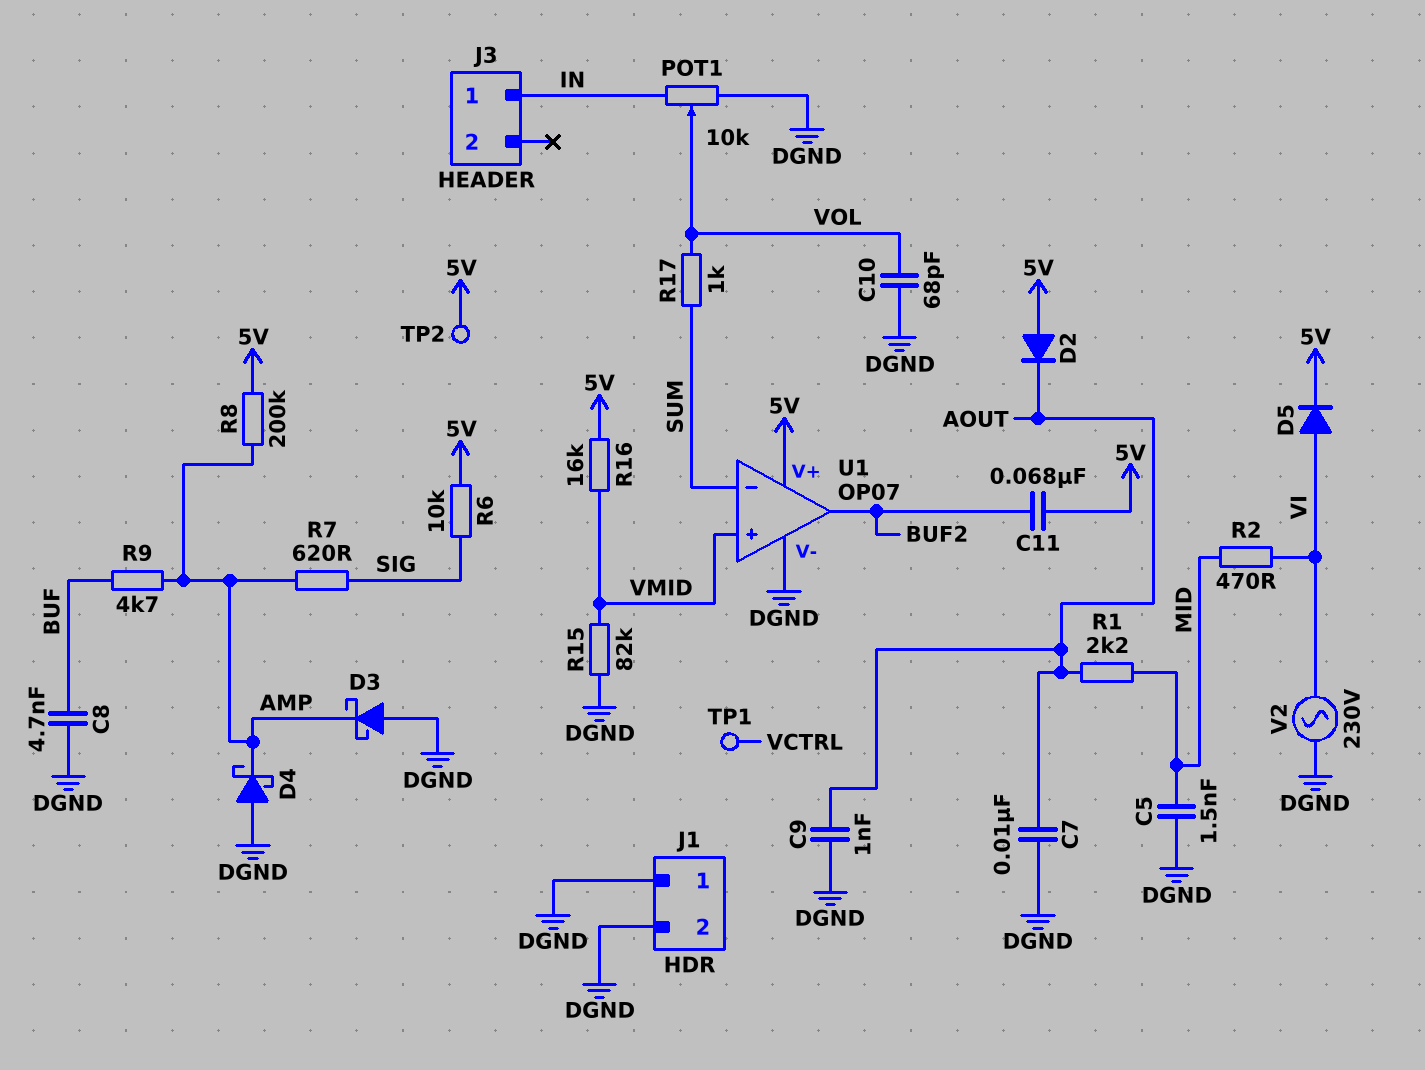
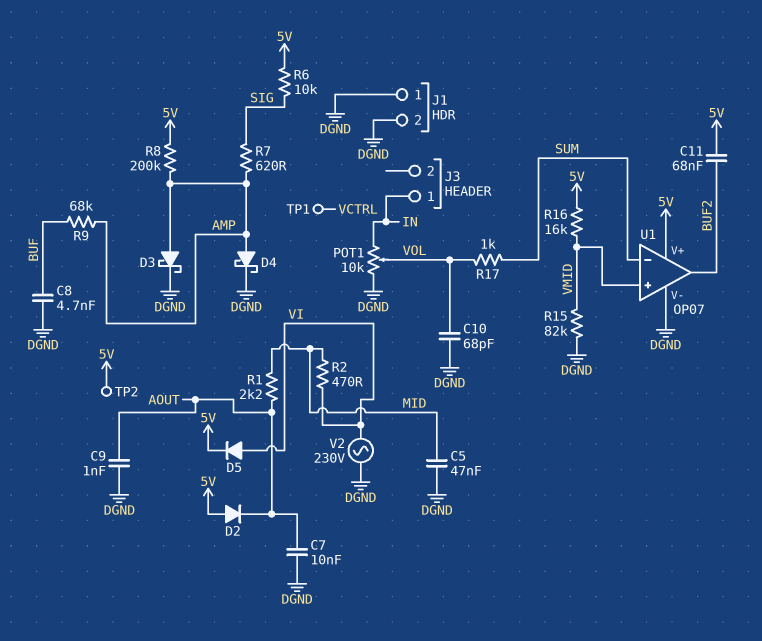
C5: 1.5nF (DGND, MID) -> 47nF (DGND, MID)
D3: schottky (A DGND, K AMP) -> schottky (A AMP, K DGND)
D4: schottky (A DGND, K AMP) -> schottky (A AMP, K DGND)
R9: 4.7k (AMP, BUF) -> 68k (AMP, BUF)

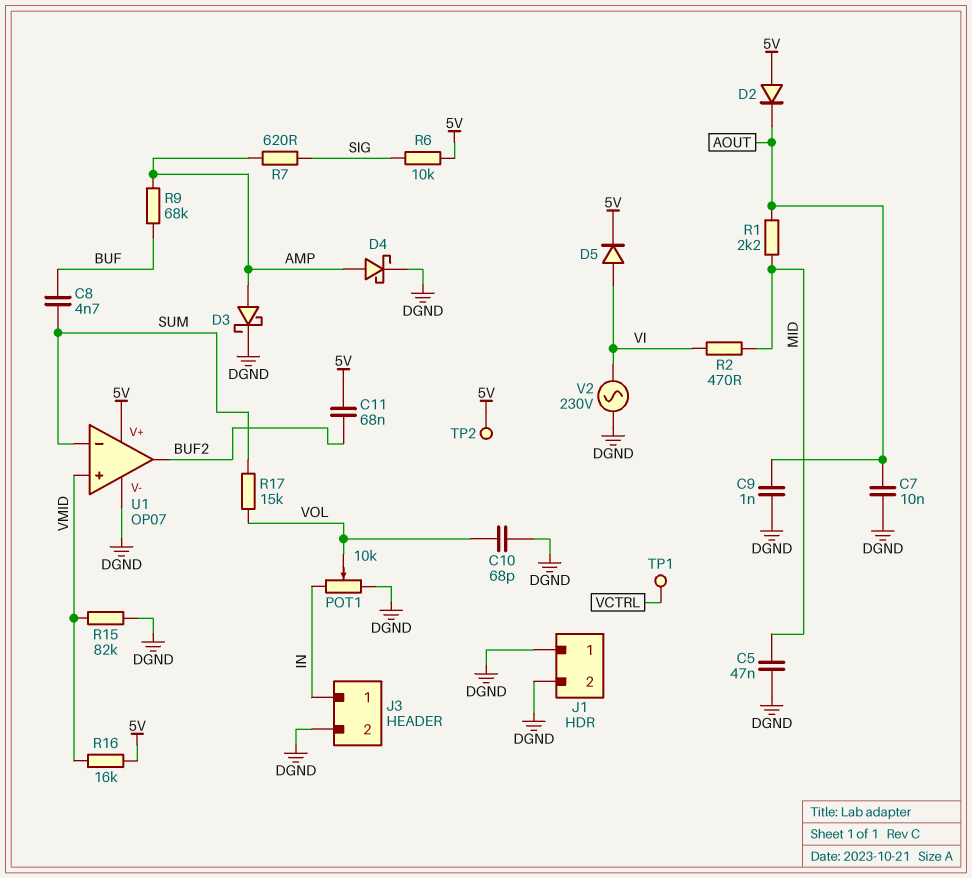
C8: 4.7nF (BUF, DGND) -> 4.7nF (BUF, SUM)
J3 pin 2: none -> DGND
R8: 200k (5V, AMP) -> none
R17: 1k (SUM, VOL) -> 15k (SUM, VOL)

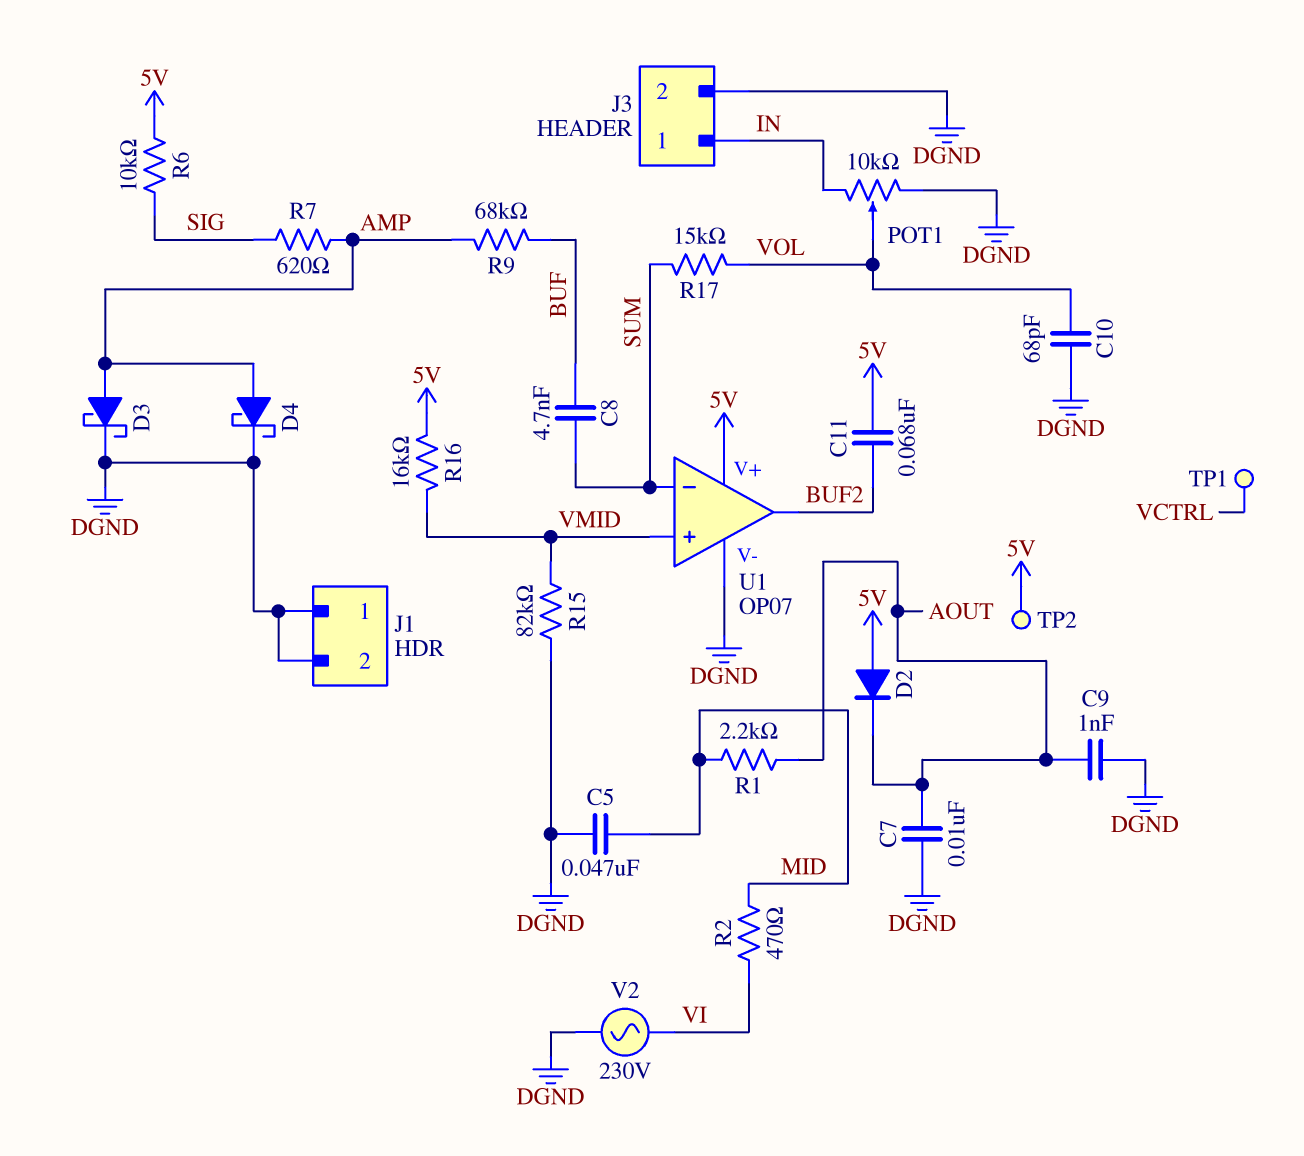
D5: diode (A VI, K 5V) -> none

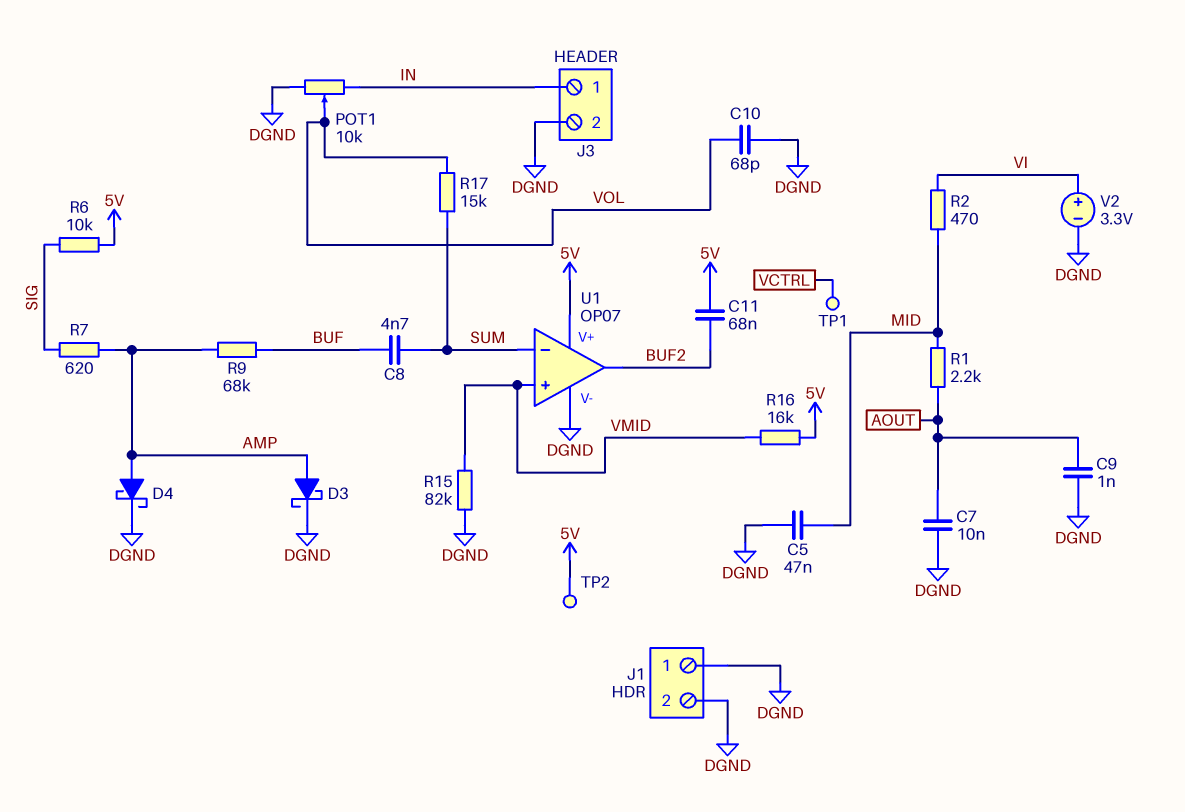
D2: diode (A 5V, K AOUT) -> none
V2: AC 230V (DGND, VI) -> 3.3V (plus VI, minus DGND)

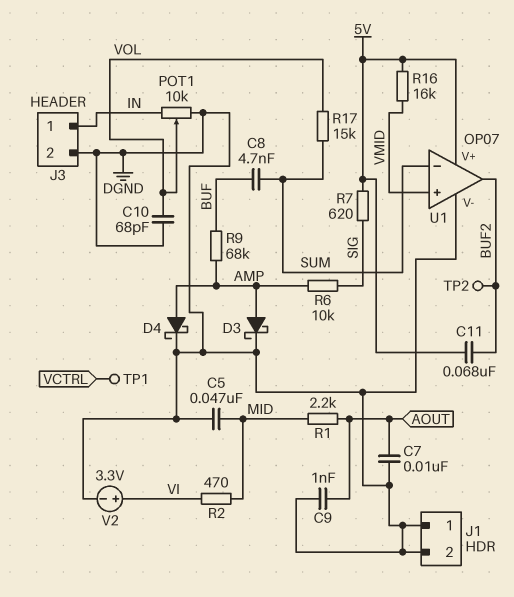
R6: 10k (5V, SIG) -> 10k (AMP, SIG)
R7: 620 (AMP, SIG) -> 620 (5V, SIG)
R15: 82k (DGND, VMID) -> none
TP2: test point (5V) -> test point (BUF2)

